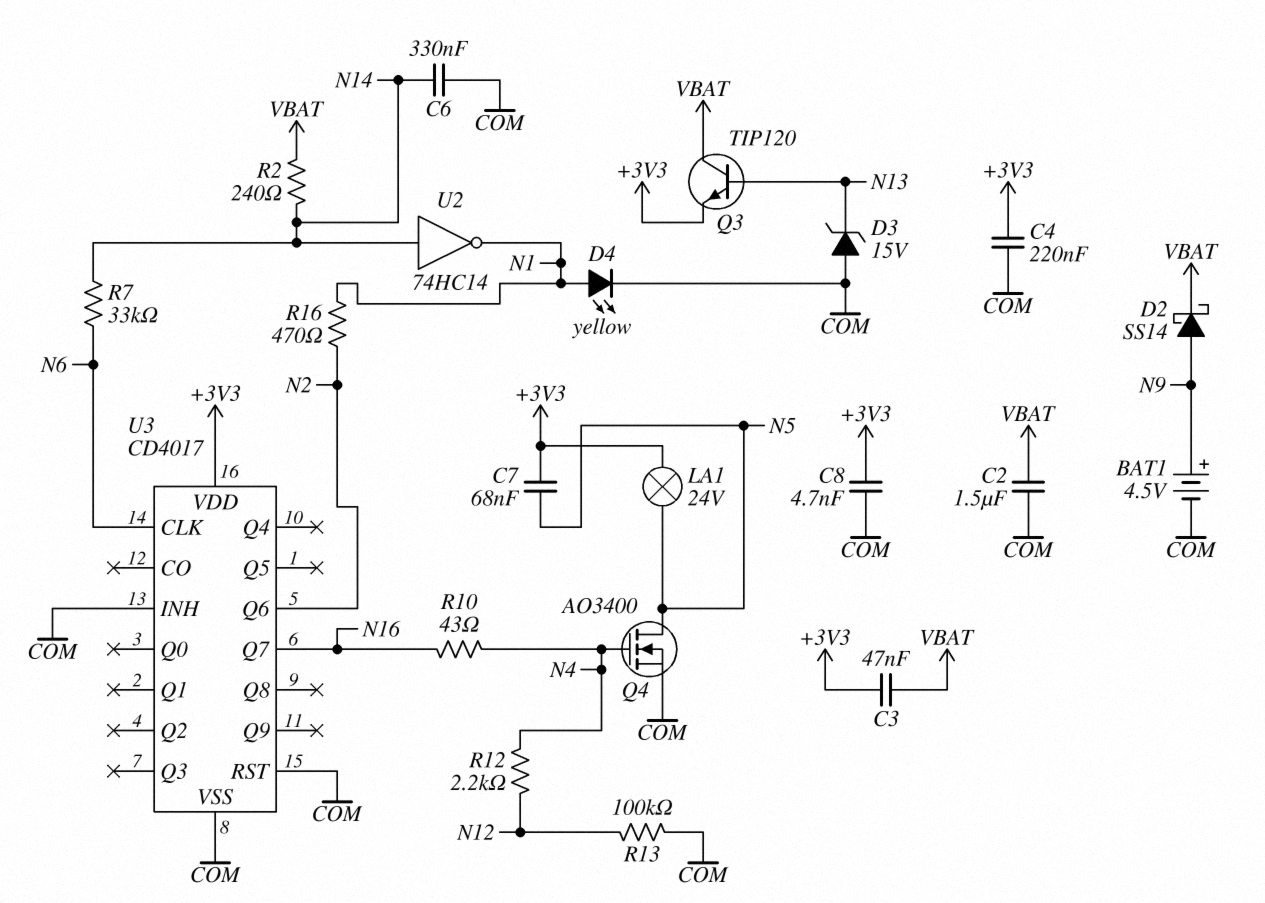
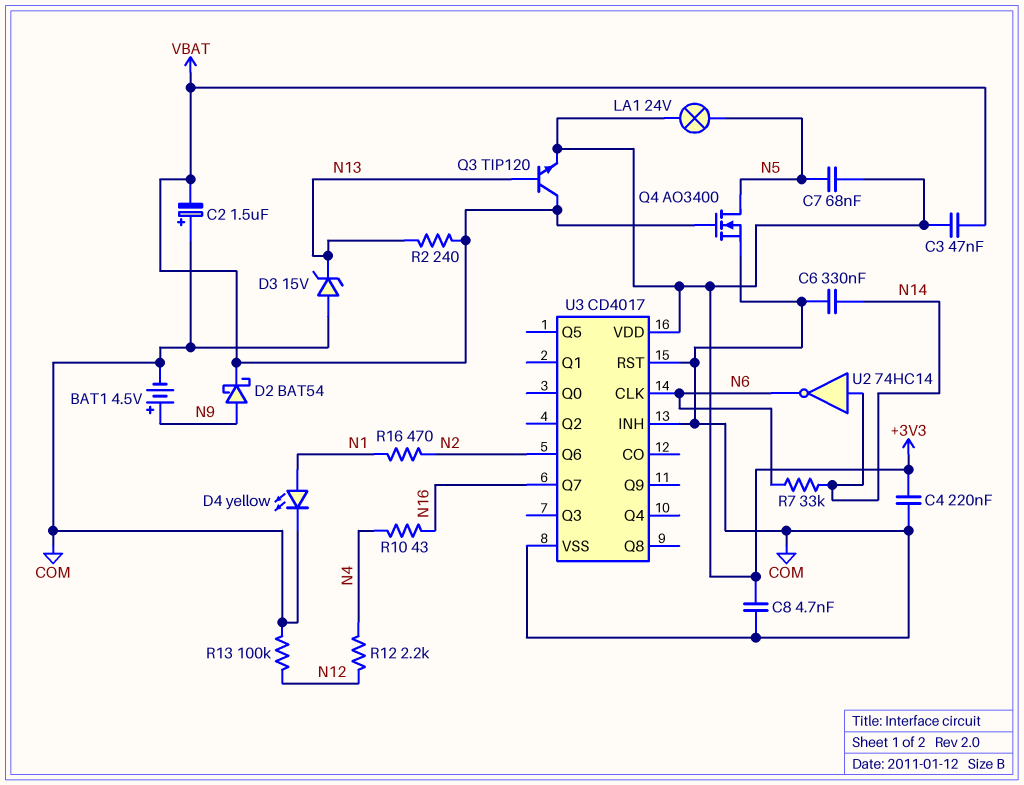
C2: 1.5uF (COM, VBAT) -> 1.5uF (plus COM, minus VBAT)
D2: schottky SS14 (A N9, K VBAT) -> schottky BAT54 (A N9, K VBAT)
Q4: NMOS AO3400 (G N4, D N5, S COM) -> NMOS AO3400 (G VBAT, D N5, S COM)
R2: 240 (N14, VBAT) -> 240 (N13, VBAT)
U2: NOT 74HC14 (in N14, out N1) -> NOT 74HC14 (in N14, out N6)

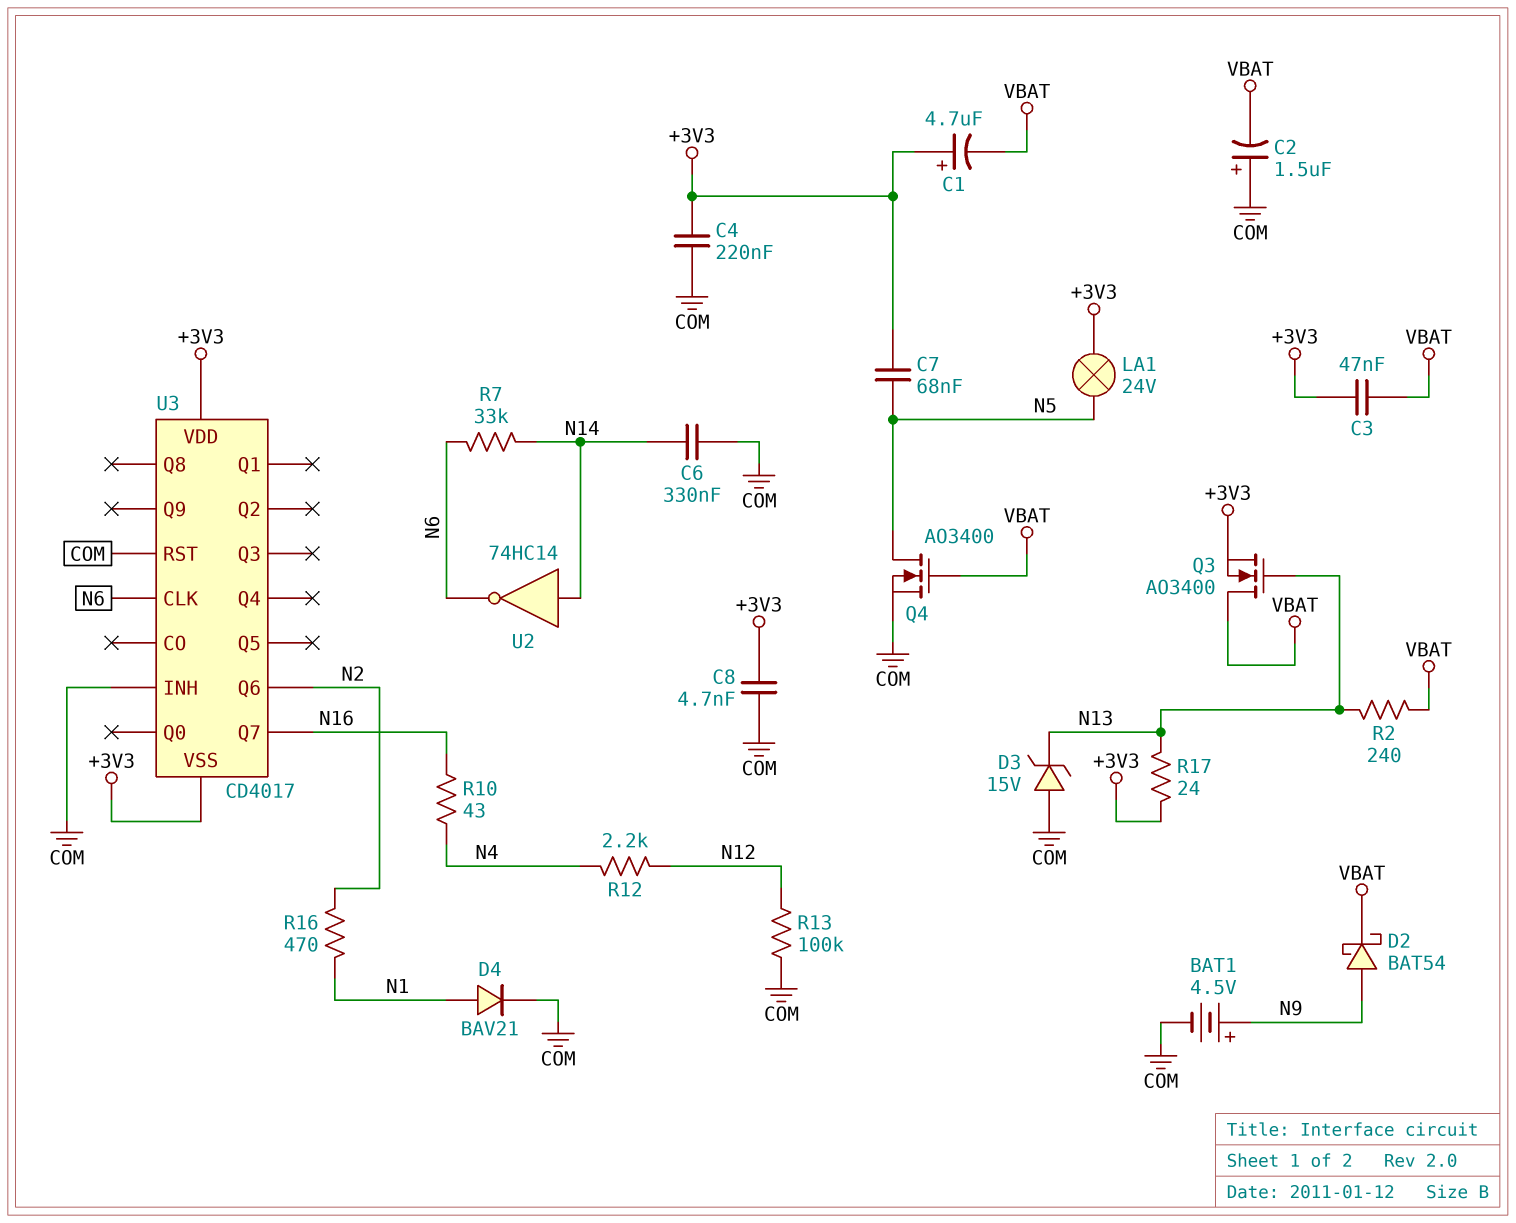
C1: none -> 4.7uF (plus +3V3, minus VBAT)
D4: LED yellow (A N1, K COM) -> diode BAV21 (A N1, K COM)
Q3: NPN TIP120 (B N13, C VBAT, E +3V3) -> NMOS AO3400 (G N13, D VBAT, S +3V3)
R17: none -> 24 (+3V3, N13)
U3 pin VSS: COM -> +3V3

